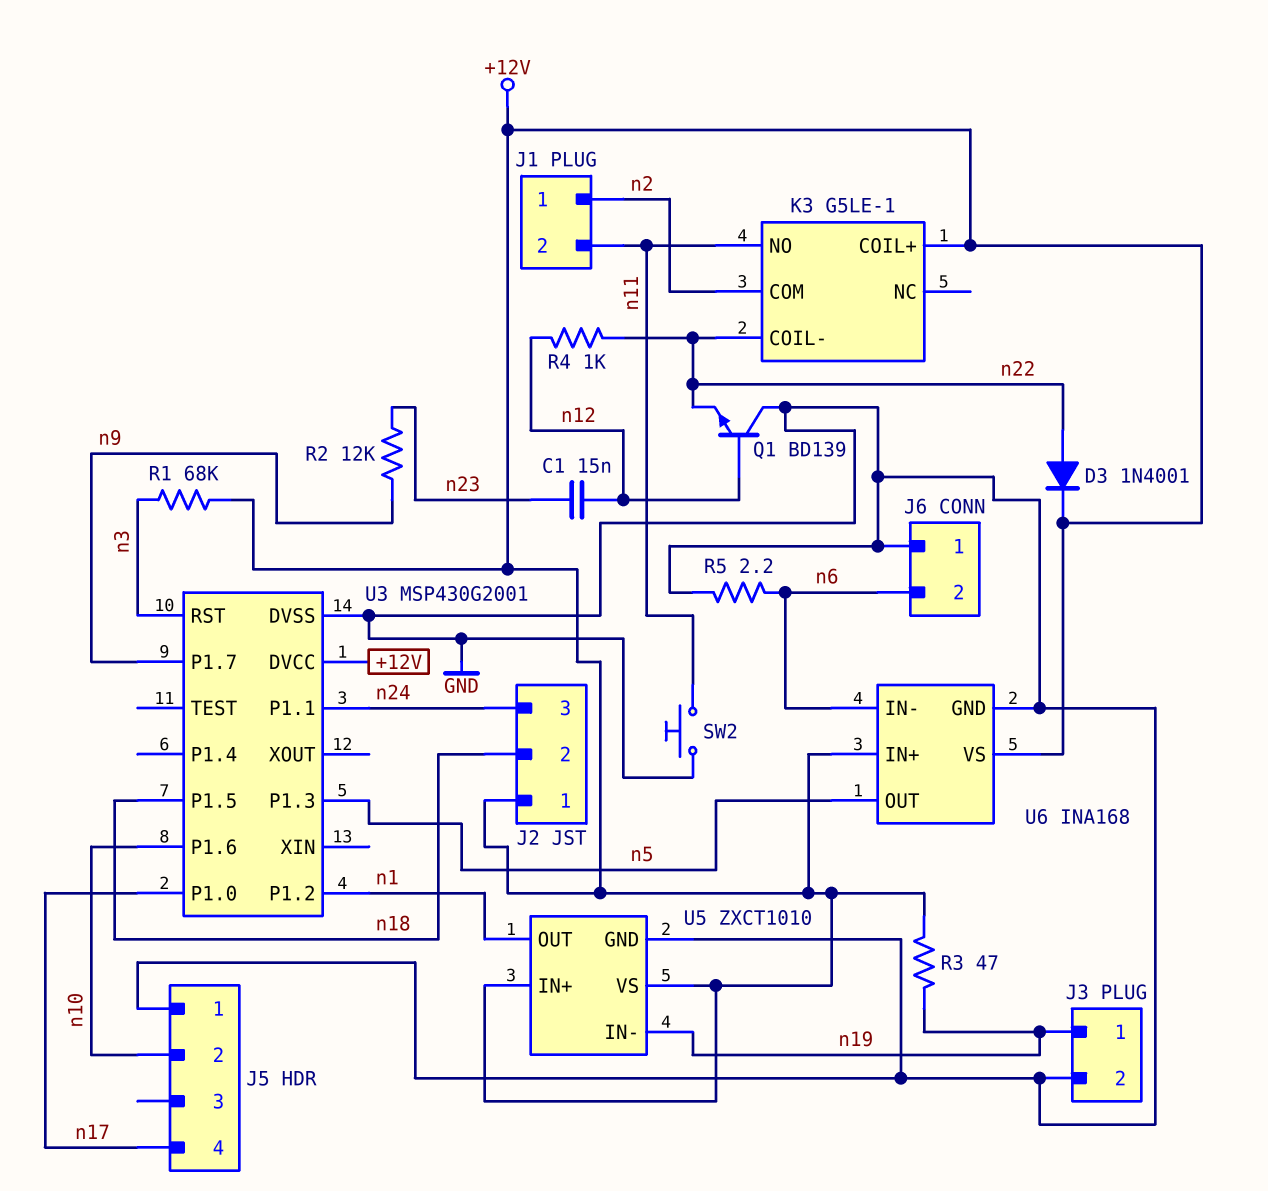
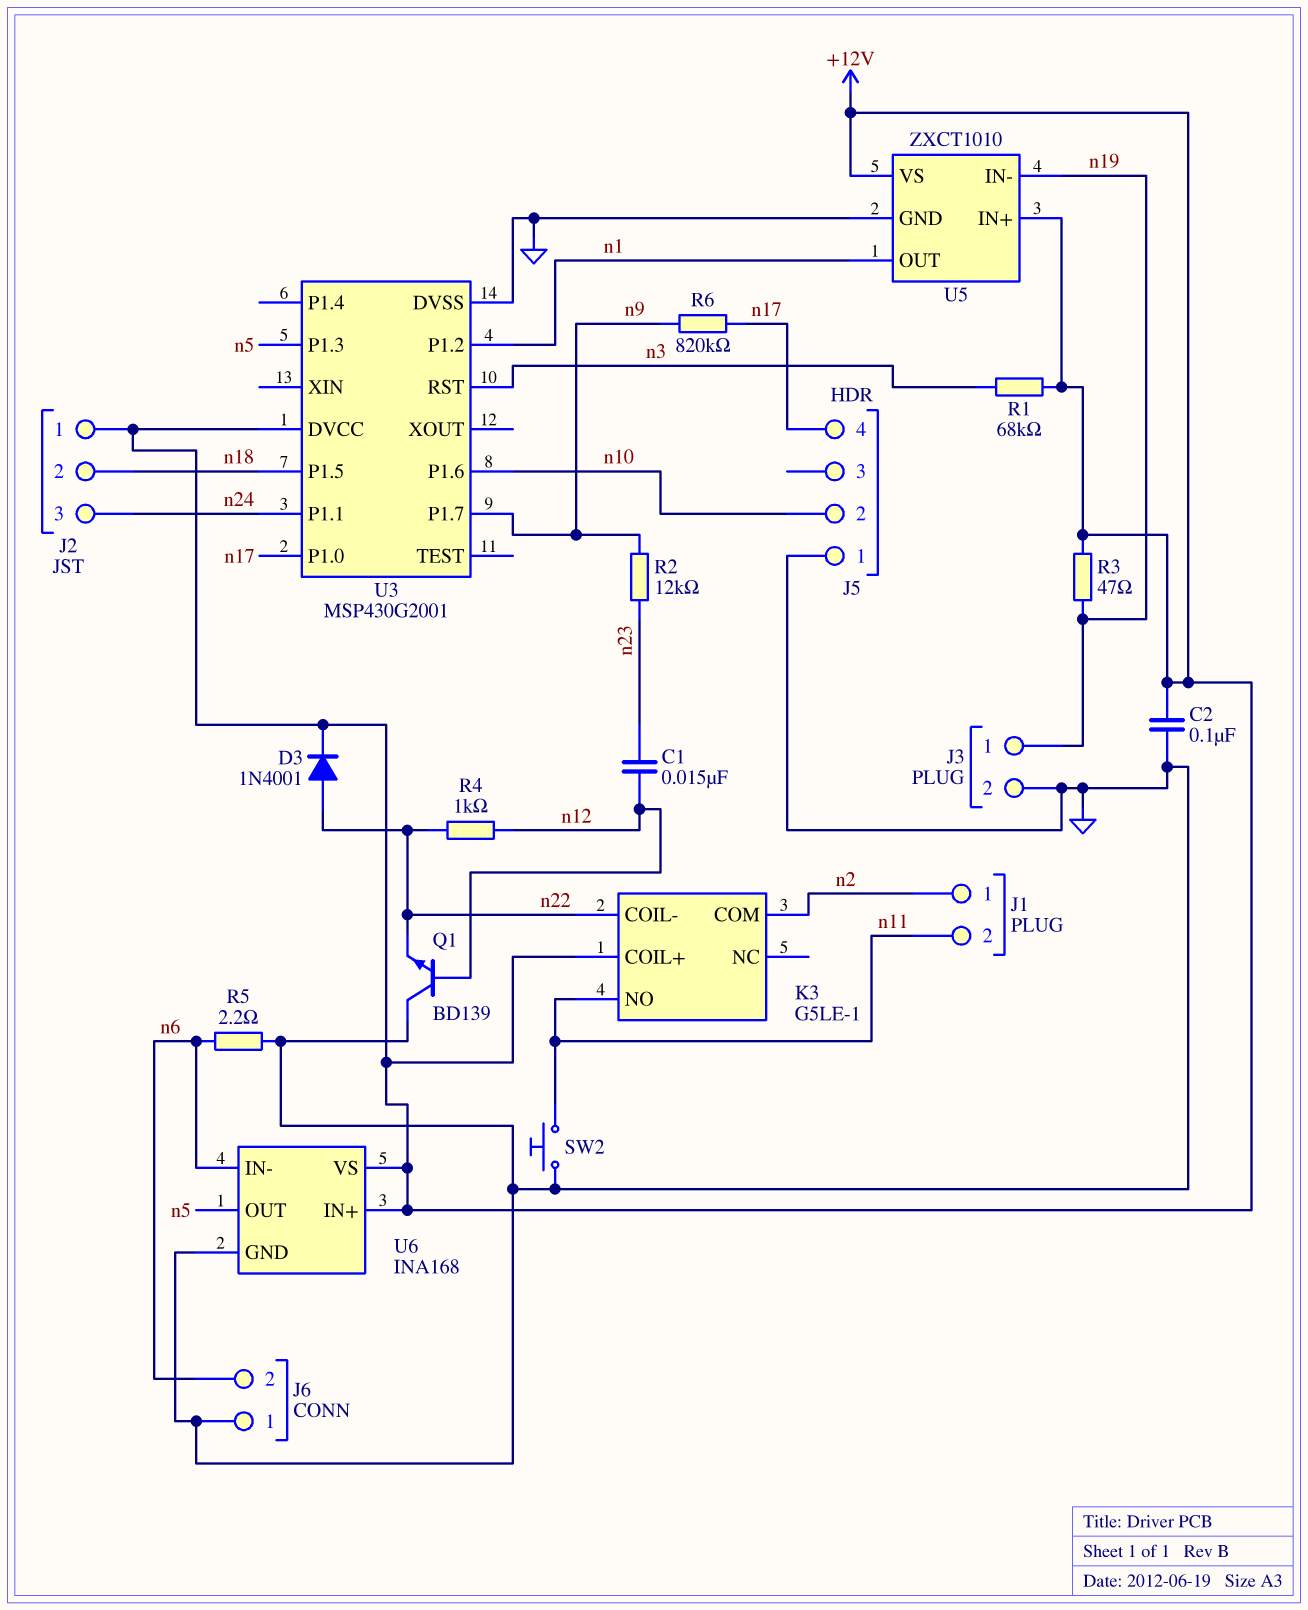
C2: none -> 100nF (+12V, GND)
R6: none -> 820k (n9, n17)

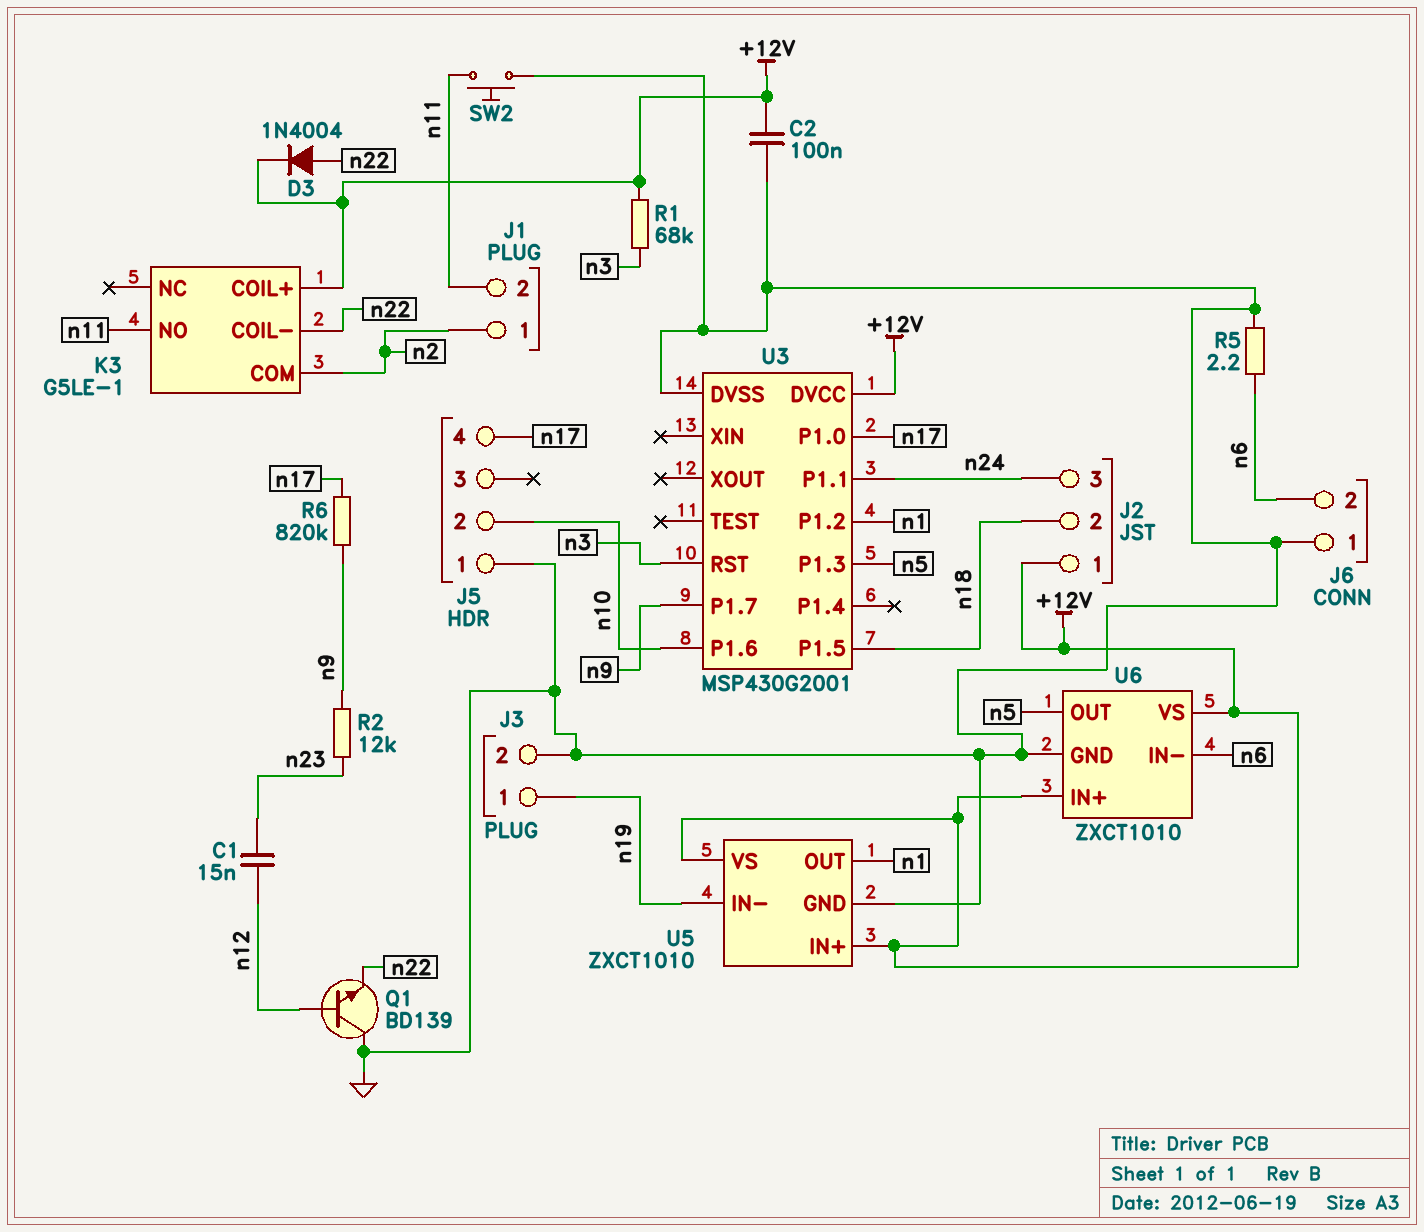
D3: diode 1N4001 (A n22, K +12V) -> diode 1N4004 (A n22, K +12V)
R3: 47 (+12V, n19) -> none
R4: 1k (n12, n22) -> none
U6: INA168 -> ZXCT1010

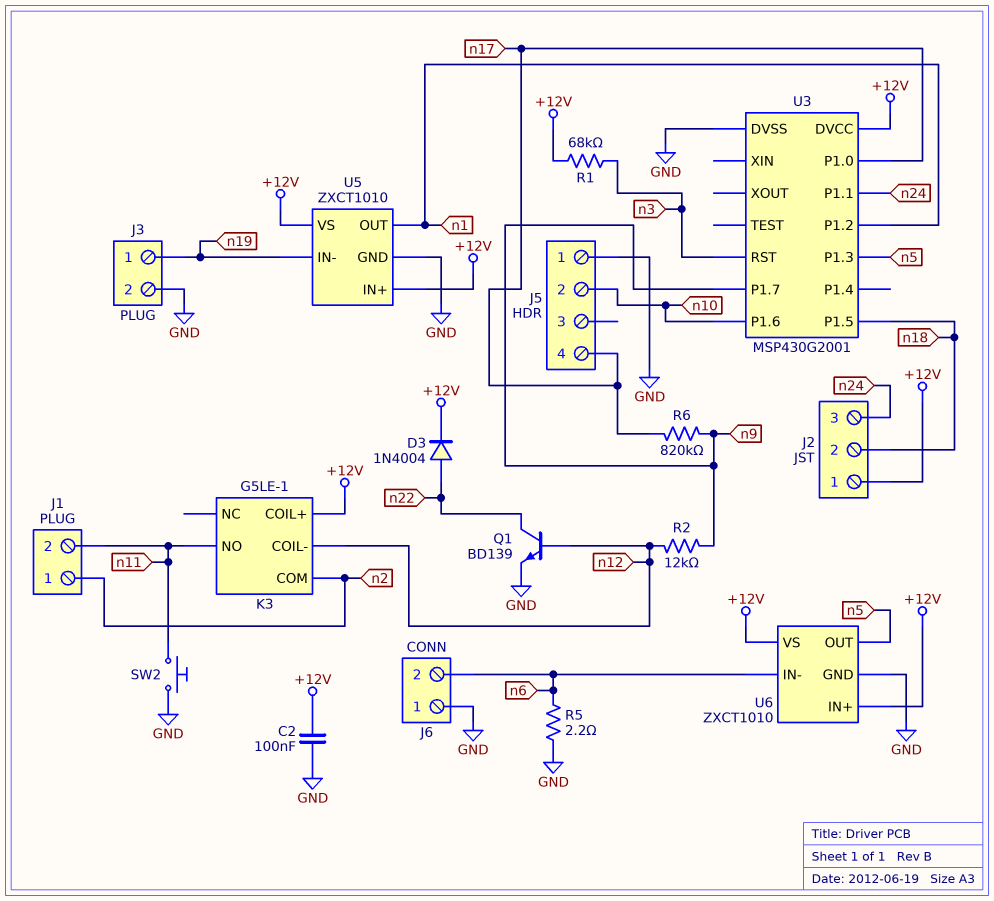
C1: 15nF (n12, n23) -> none
K3 pin COIL-: n22 -> n12
Q1: NPN BD139 (B n12, C GND, E n22) -> NPN BD139 (B n12, C n22, E GND)
R2: 12k (n9, n23) -> 12k (n9, n12)

